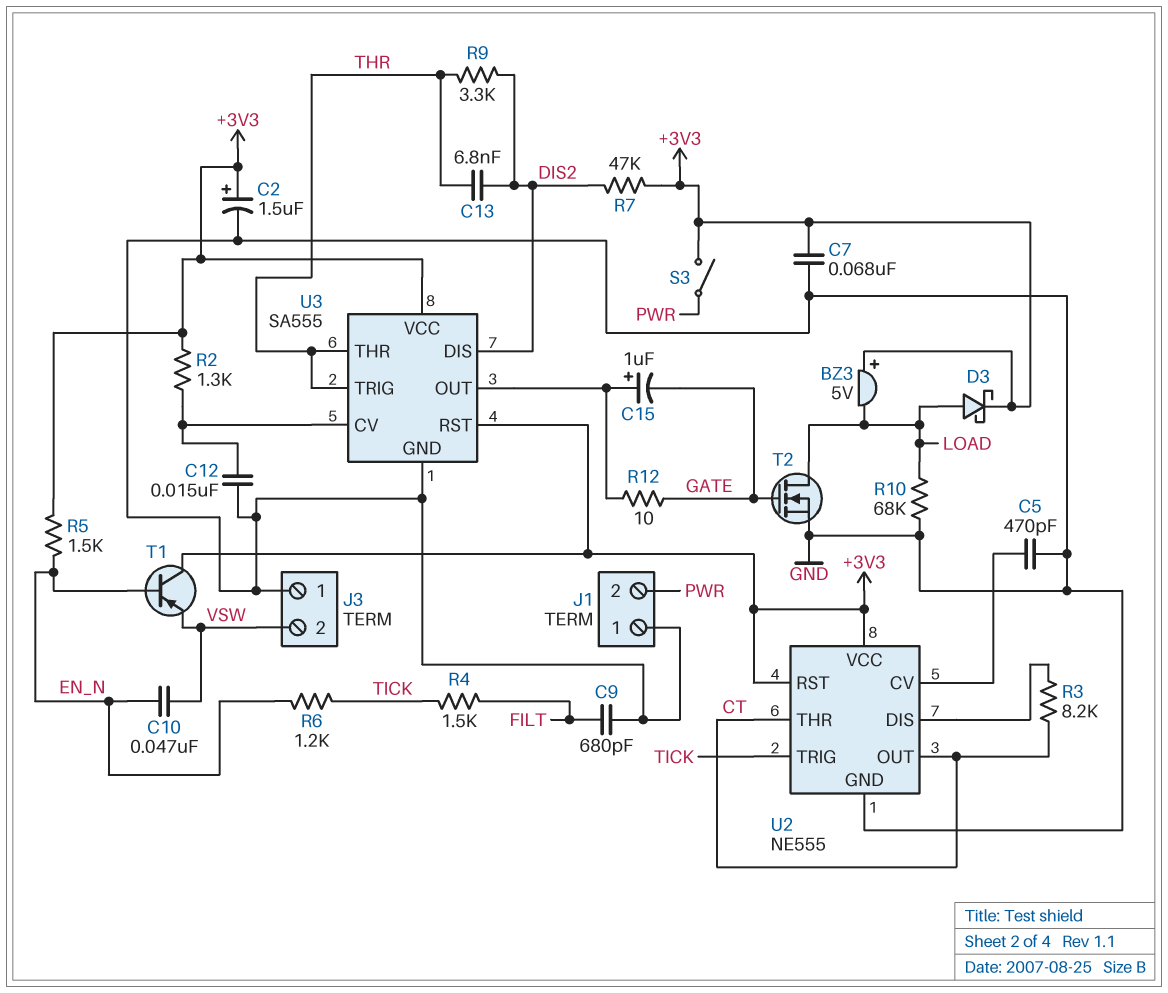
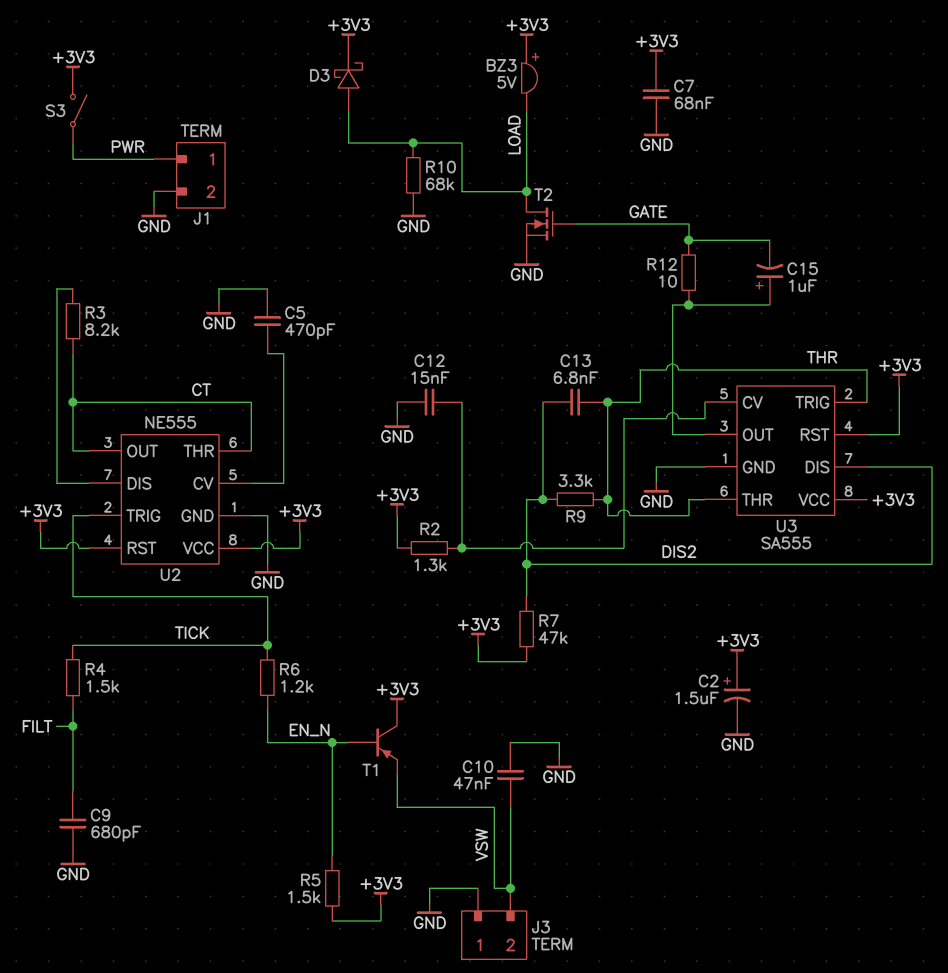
C10: 47nF (EN_N, VSW) -> 47nF (GND, VSW)
J1 pin 1: GND -> PWR
J1 pin 2: PWR -> GND

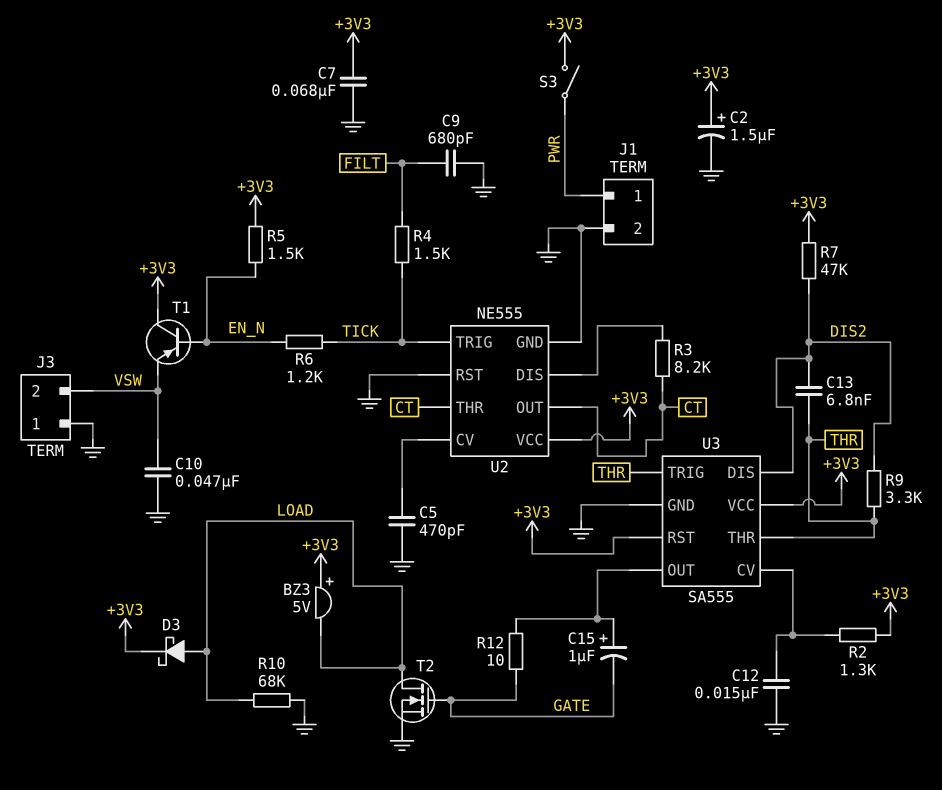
U2 pin RST: +3V3 -> GND

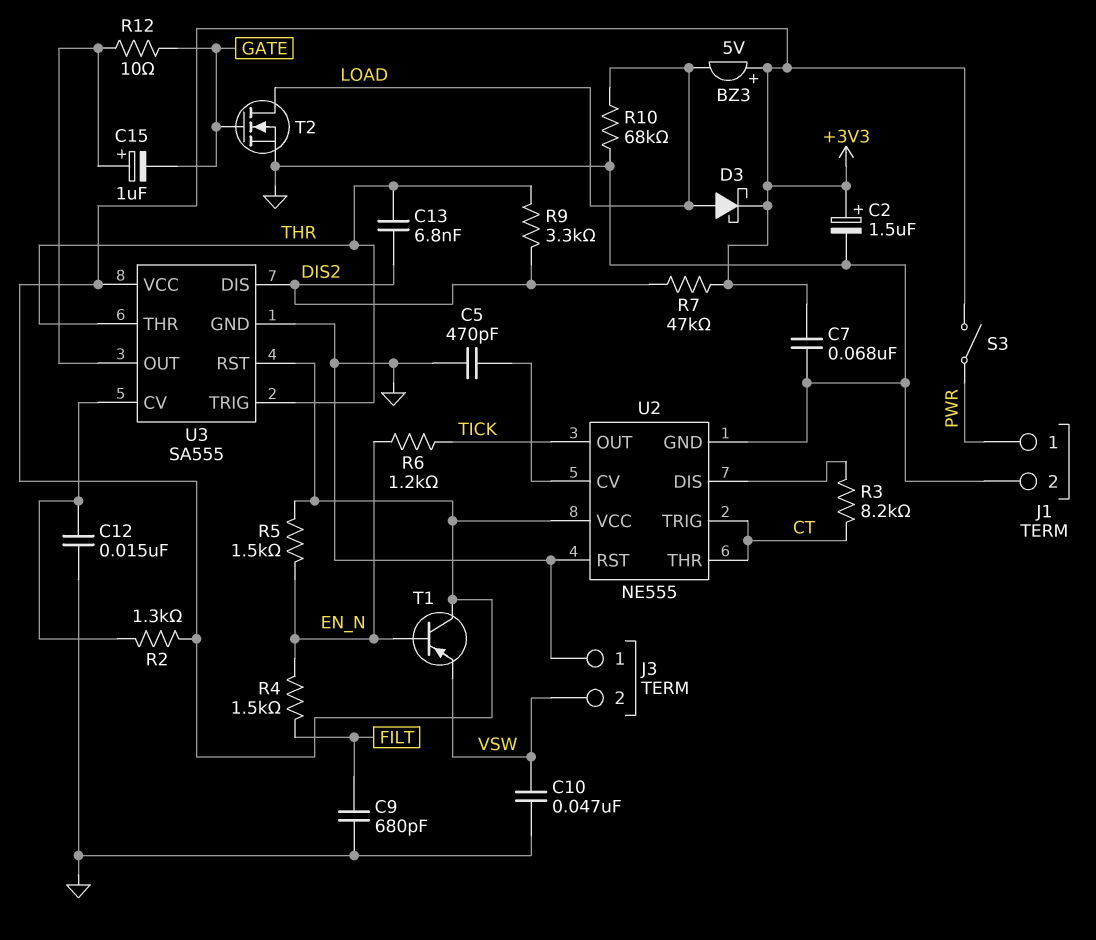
R4: 1.5k (FILT, TICK) -> 1.5k (EN_N, FILT)
U2 pin OUT: CT -> TICK
U2 pin TRIG: TICK -> CT

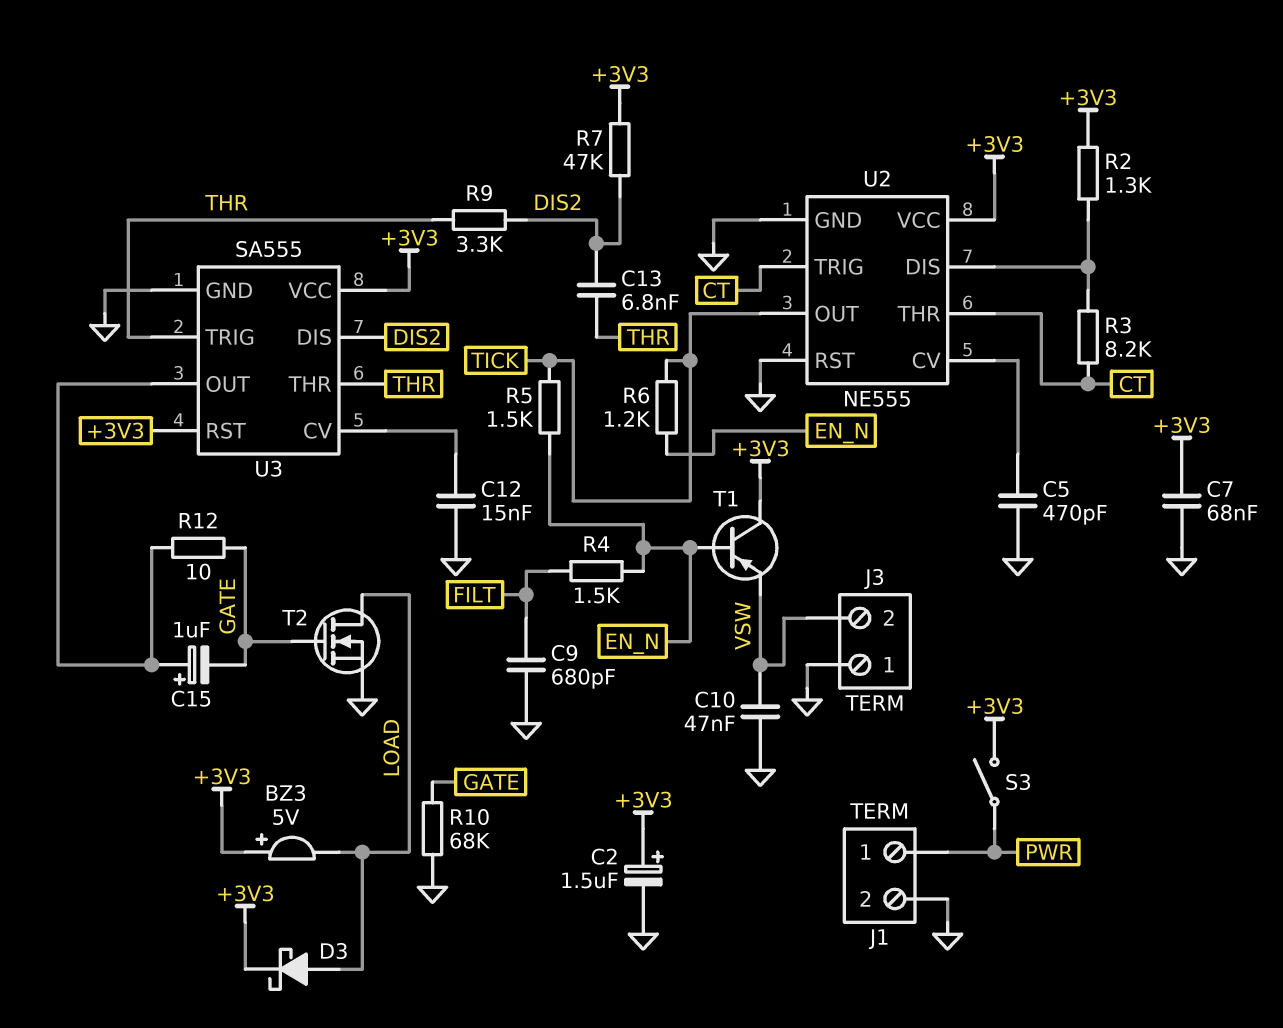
R2: 1.3k (+3V3, U3/CV) -> 1.3k (+3V3, U2/DIS)
R5: 1.5k (+3V3, EN_N) -> 1.5k (EN_N, TICK)
R10: 68k (GND, LOAD) -> 68k (GATE, GND)

